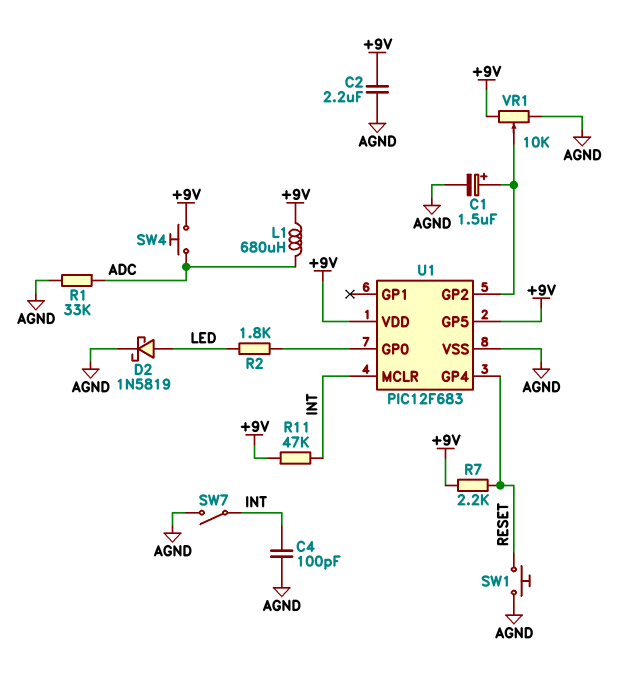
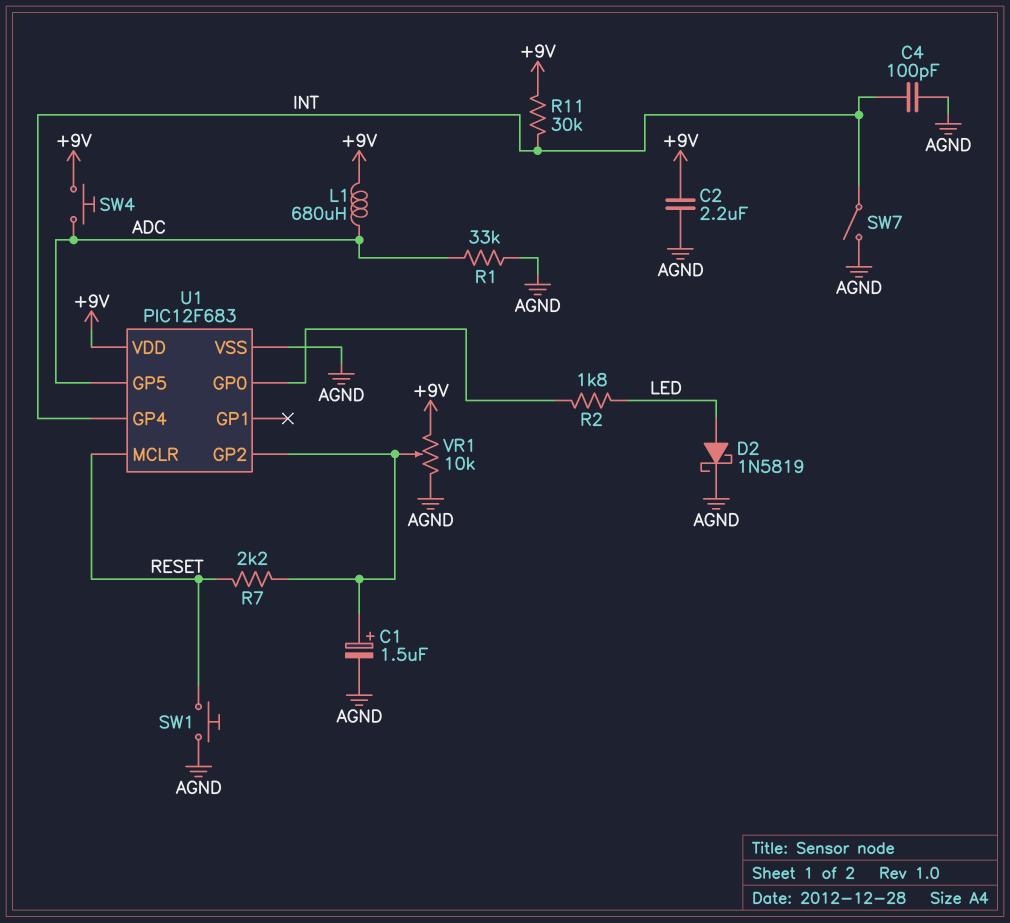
R7: 2.2k (+9V, RESET) -> 2.2k (RESET, U1/GP2)
R11: 47k (+9V, INT) -> 30k (+9V, INT)
U1 pin GP4: RESET -> INT
U1 pin GP5: +9V -> ADC
U1 pin MCLR: INT -> RESET

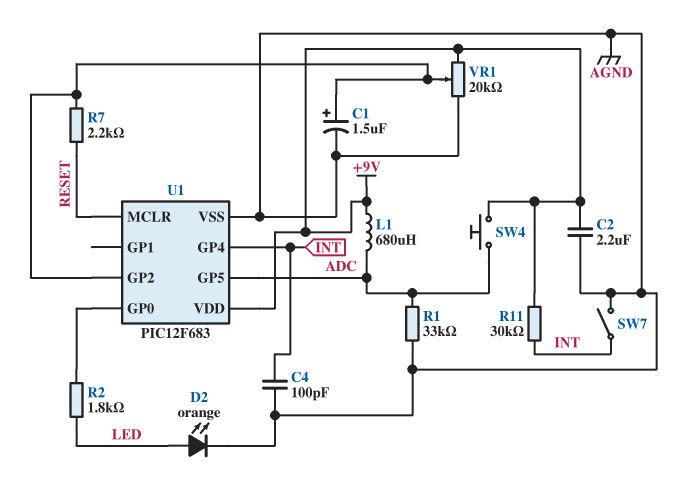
D2: schottky 1N5819 (A LED, K AGND) -> LED orange (A LED, K AGND)
SW1: button (AGND, RESET) -> none
VR1: 10k (+9V, AGND, wiper U1/GP2) -> 20k (+9V, AGND, wiper U1/GP2)

